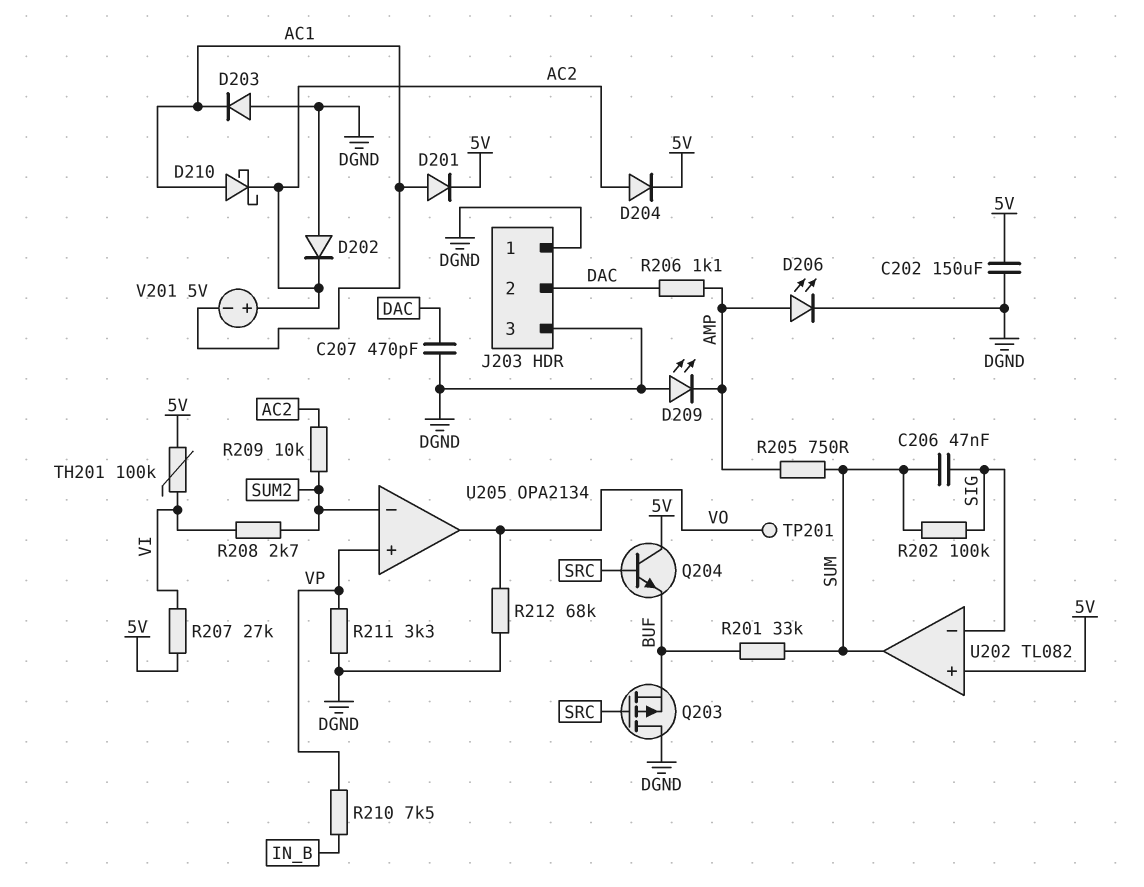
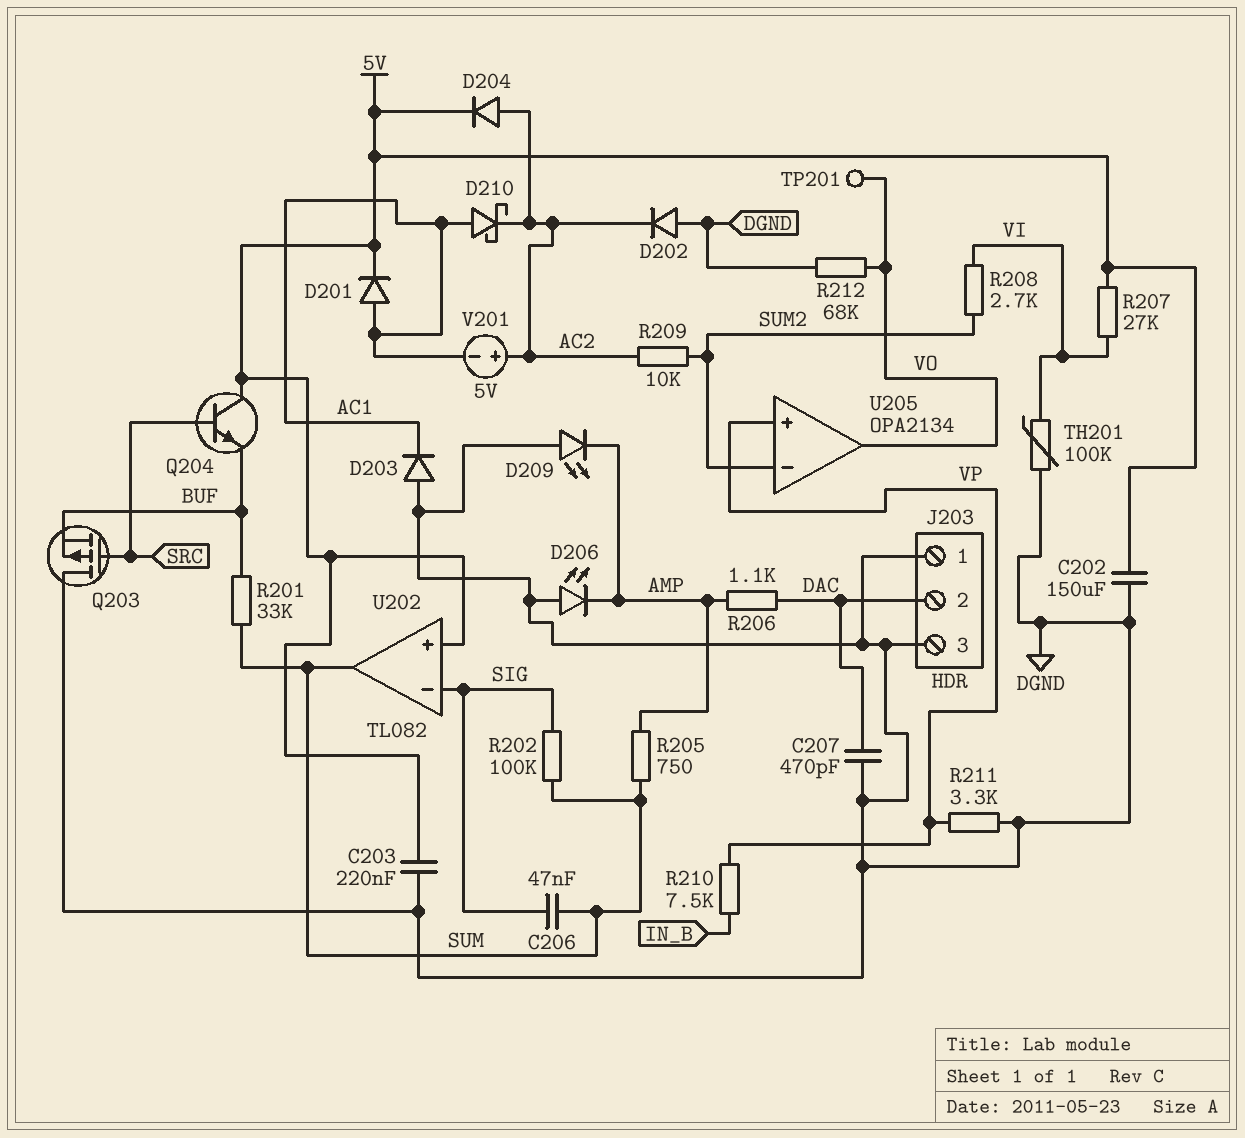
C203: none -> 220nF (5V, DGND)
D206: LED (A AMP, K DGND) -> LED (A DGND, K AMP)
TH201: 100k (5V, VI) -> 100k (DGND, VI)

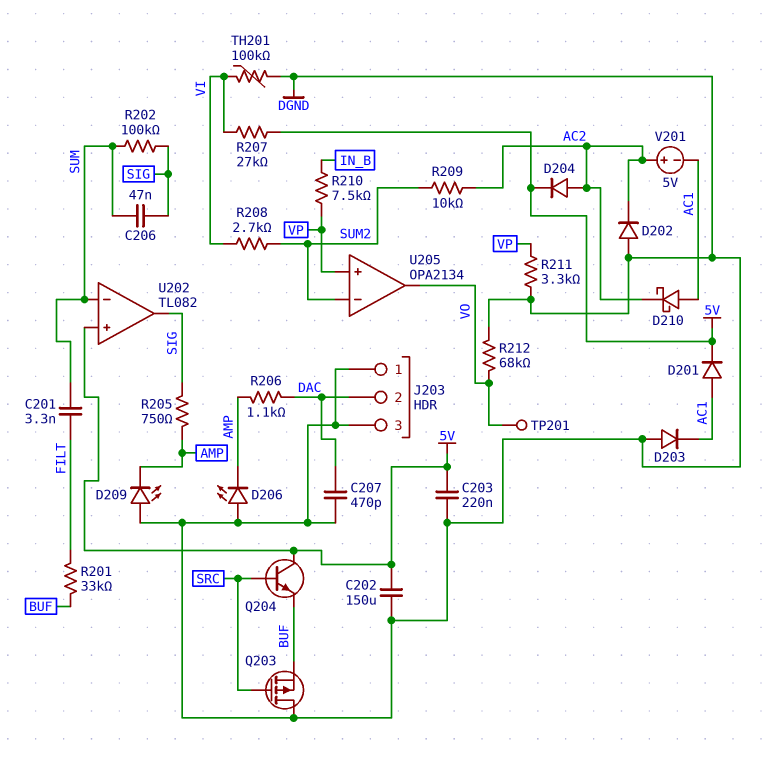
C201: none -> 3.3nF (FILT, SUM)
R201: 33k (BUF, SUM) -> 33k (BUF, FILT)
R205: 750 (AMP, SUM) -> 750 (AMP, SIG)
U202 pin in-: SIG -> SUM
U202 pin out: SUM -> SIG

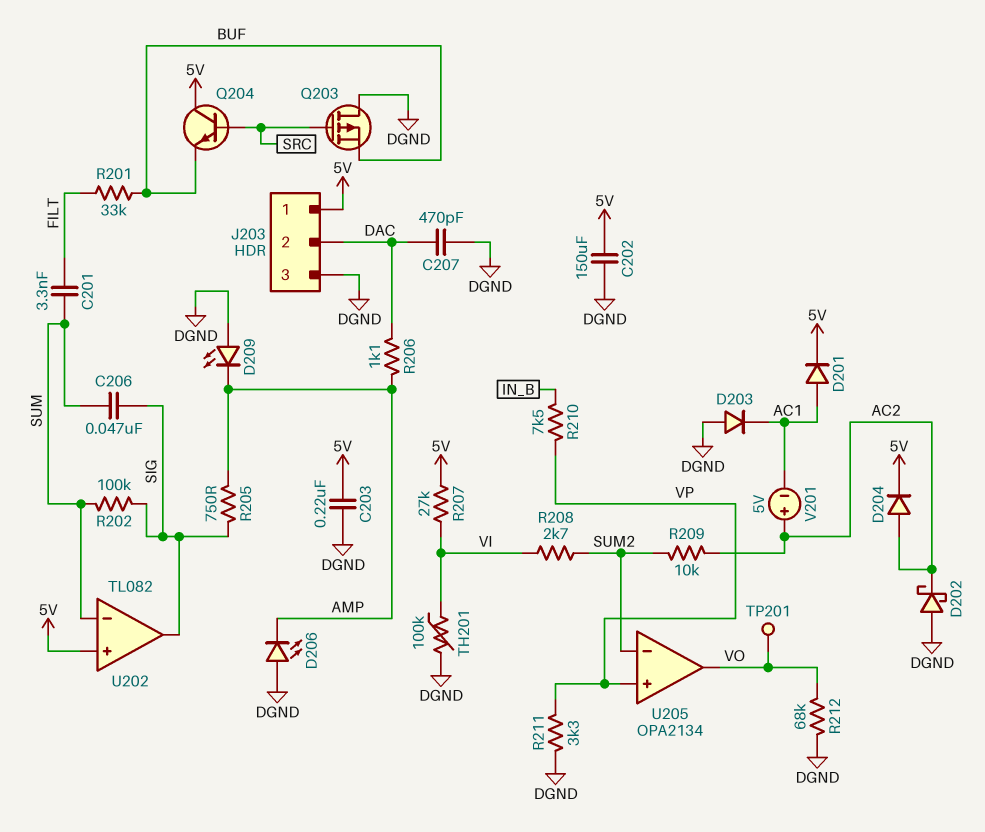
D202: diode (A DGND, K AC2) -> schottky (A DGND, K AC2)
D210: schottky (A AC1, K AC2) -> none
J203 pin 1: DGND -> 5V

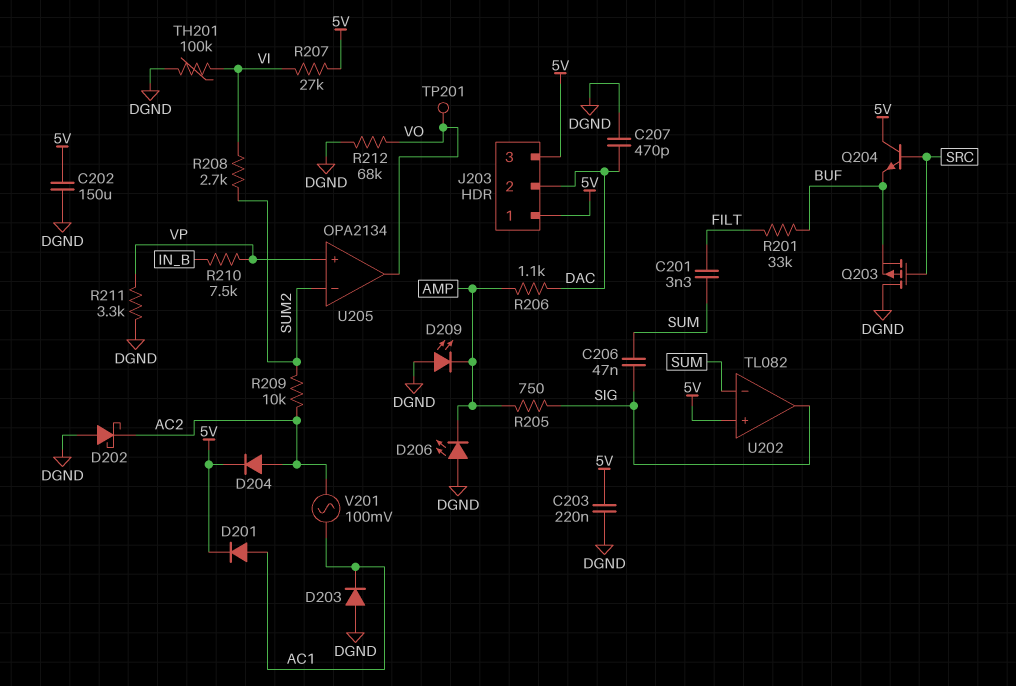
J203 pin 3: DGND -> 5V
R202: 100k (SIG, SUM) -> none
V201: 5V (plus AC2, minus AC1) -> AC 100mV (AC1, AC2)

